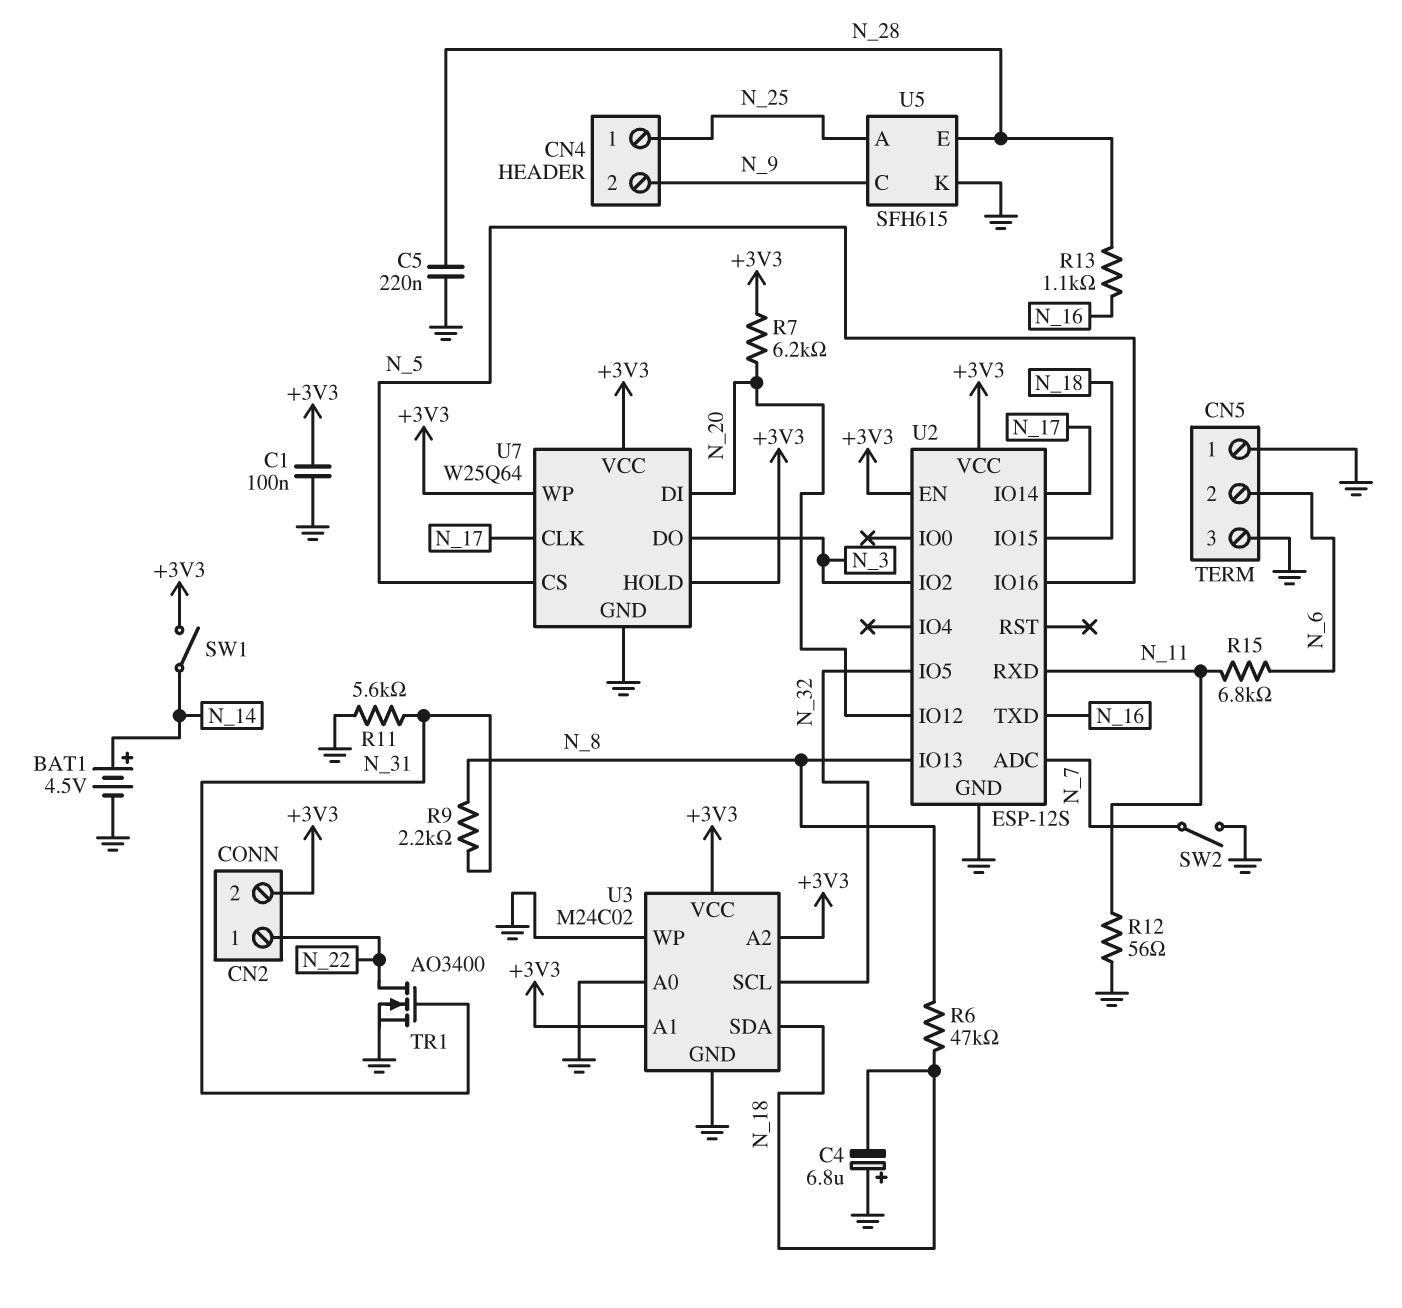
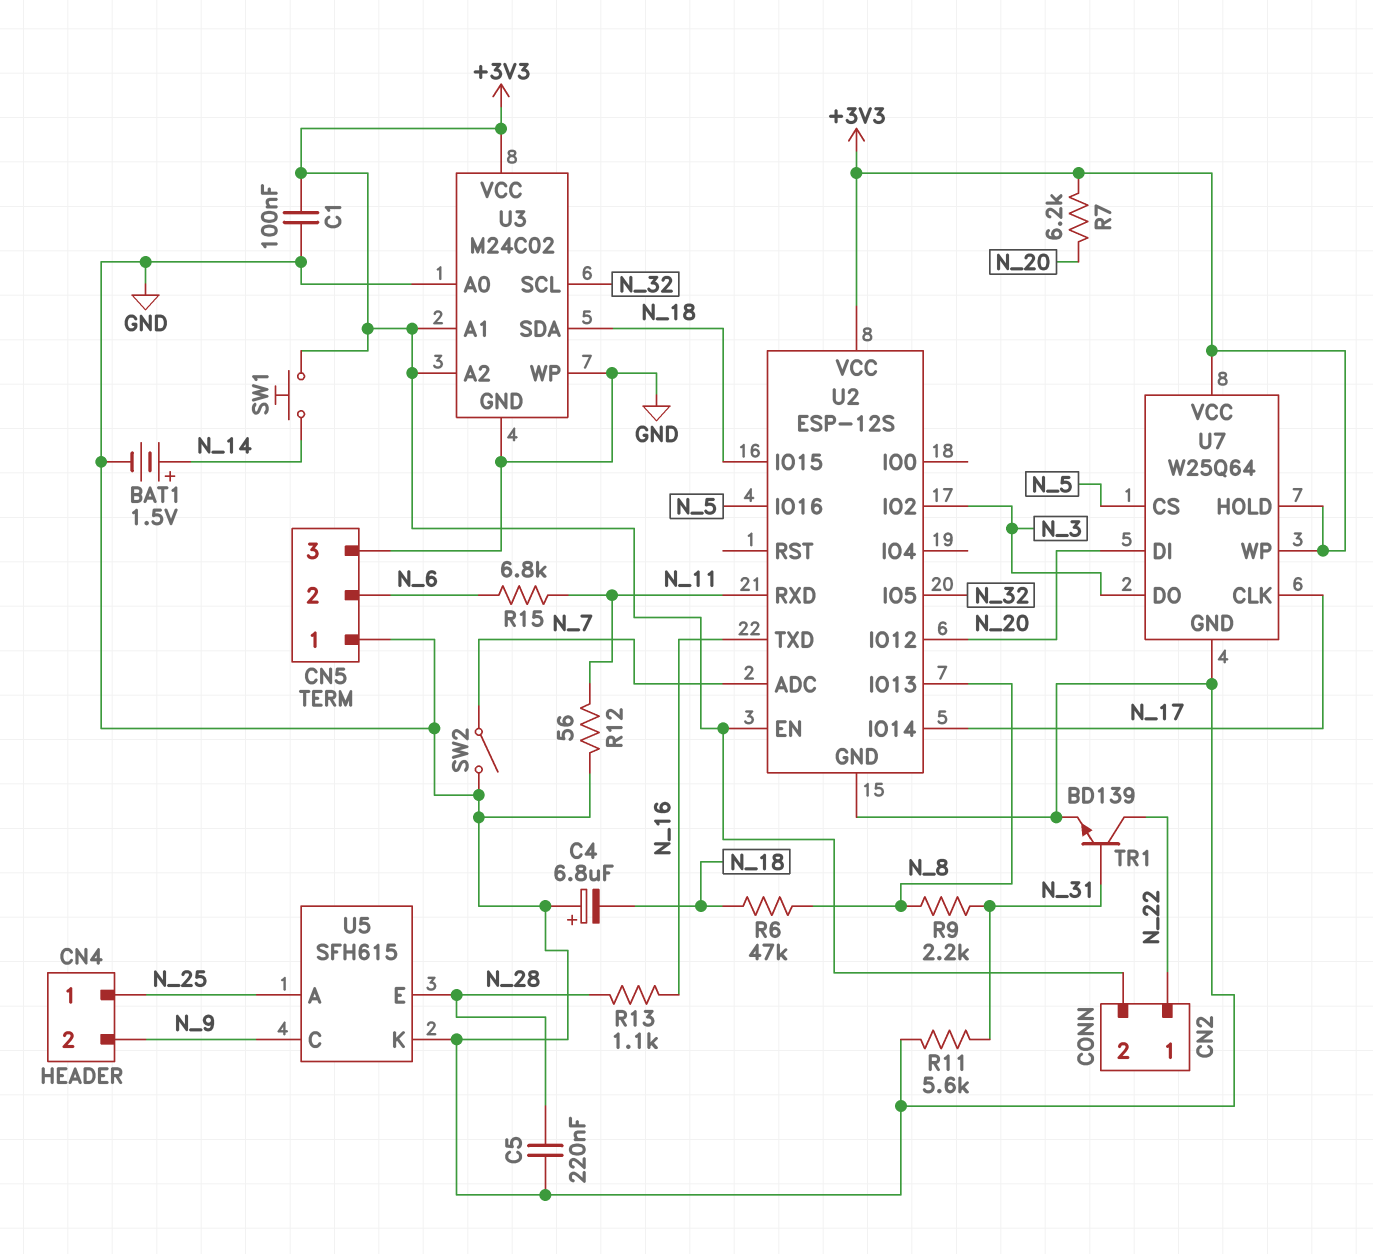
BAT1: 4.5V (plus N_14, minus GND) -> 1.5V (plus N_14, minus GND)
SW1: switch (+3V3, N_14) -> button (+3V3, N_14)
TR1: NMOS AO3400 (G N_31, D N_22, S GND) -> NPN BD139 (B N_31, C N_22, E GND)

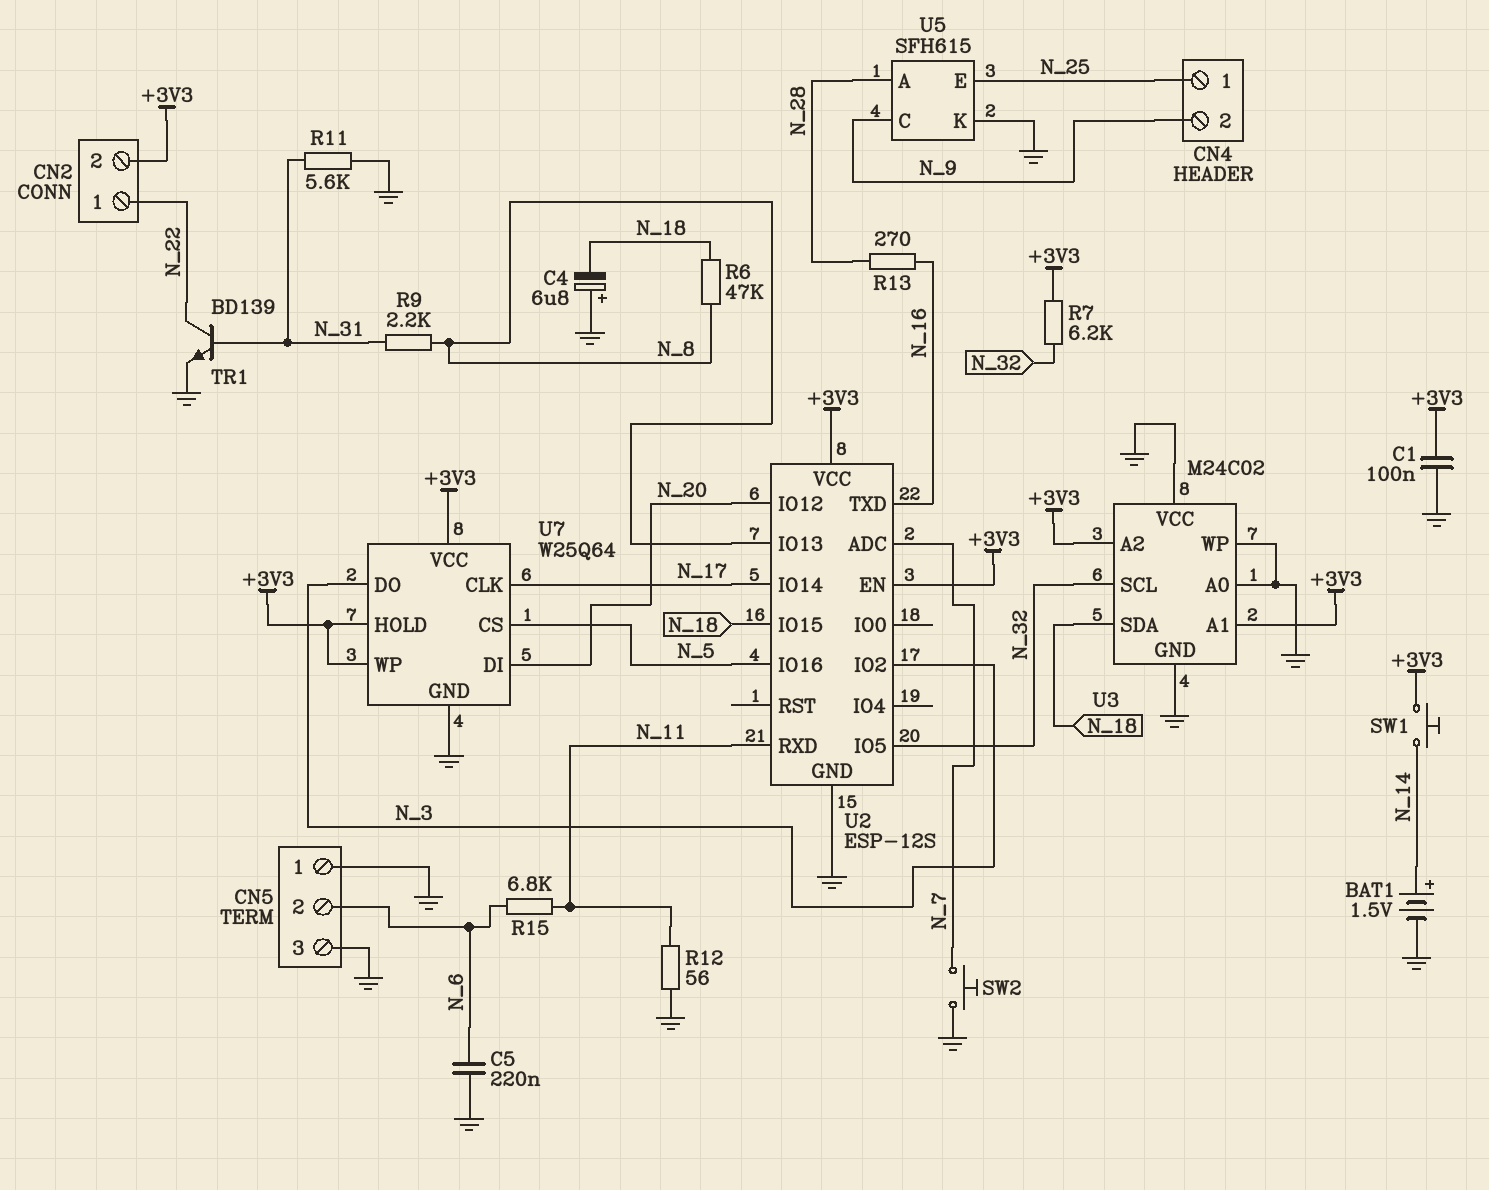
C5: 220nF (GND, N_28) -> 220nF (GND, N_6)
R7: 6.2k (+3V3, N_20) -> 6.2k (+3V3, N_32)
R13: 1.1k (N_16, N_28) -> 270 (N_16, N_28)
SW2: switch (GND, N_7) -> button (GND, N_7)
U3 pin VCC: +3V3 -> GND
U5 pin A: N_25 -> N_28
U5 pin E: N_28 -> N_25

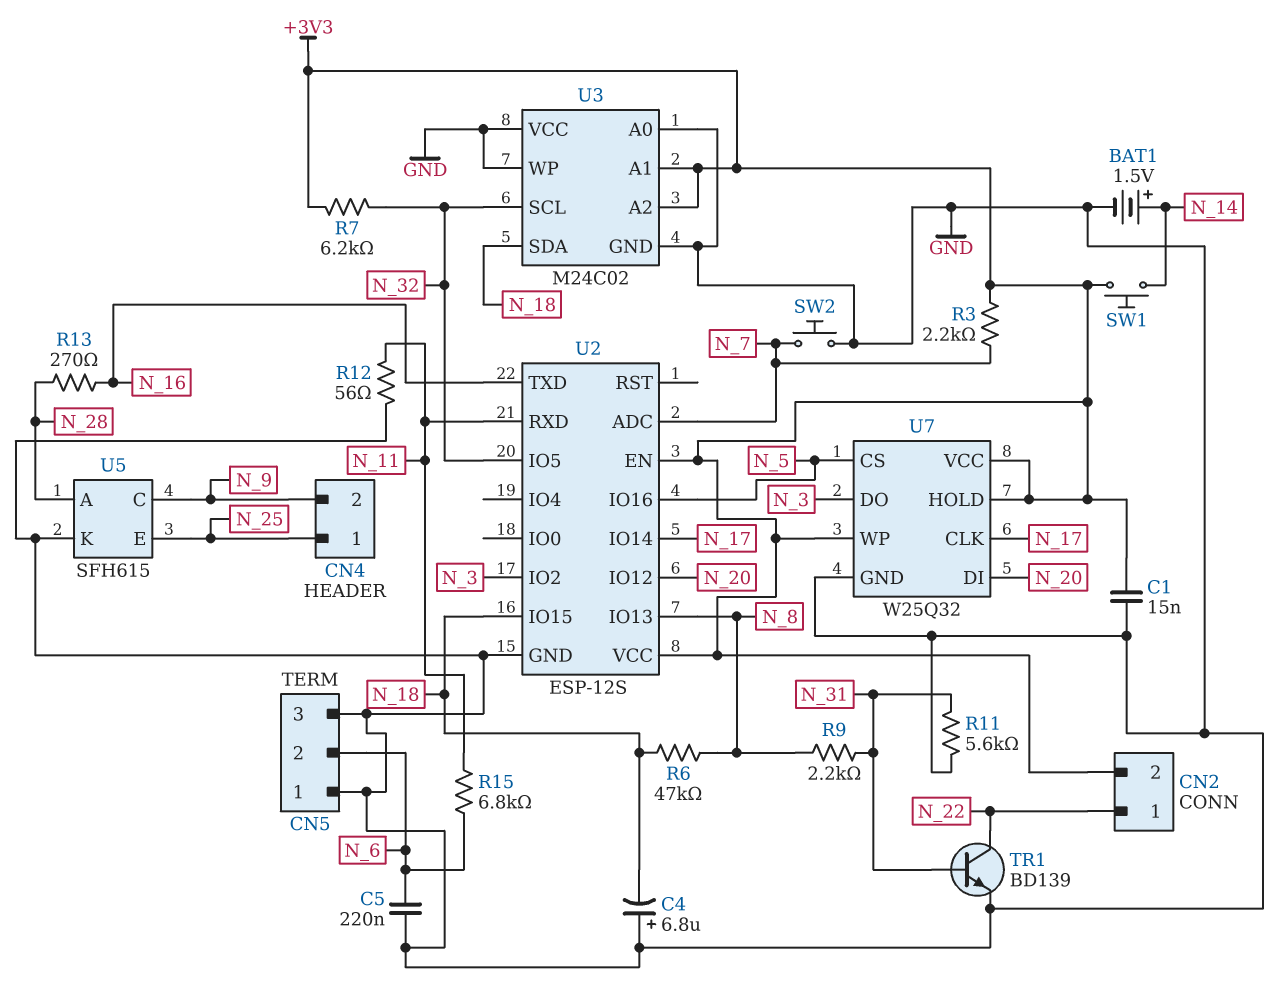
C1: 100nF (+3V3, GND) -> 15nF (+3V3, GND)
R3: none -> 2.2k (+3V3, N_7)
U7: W25Q64 -> W25Q32

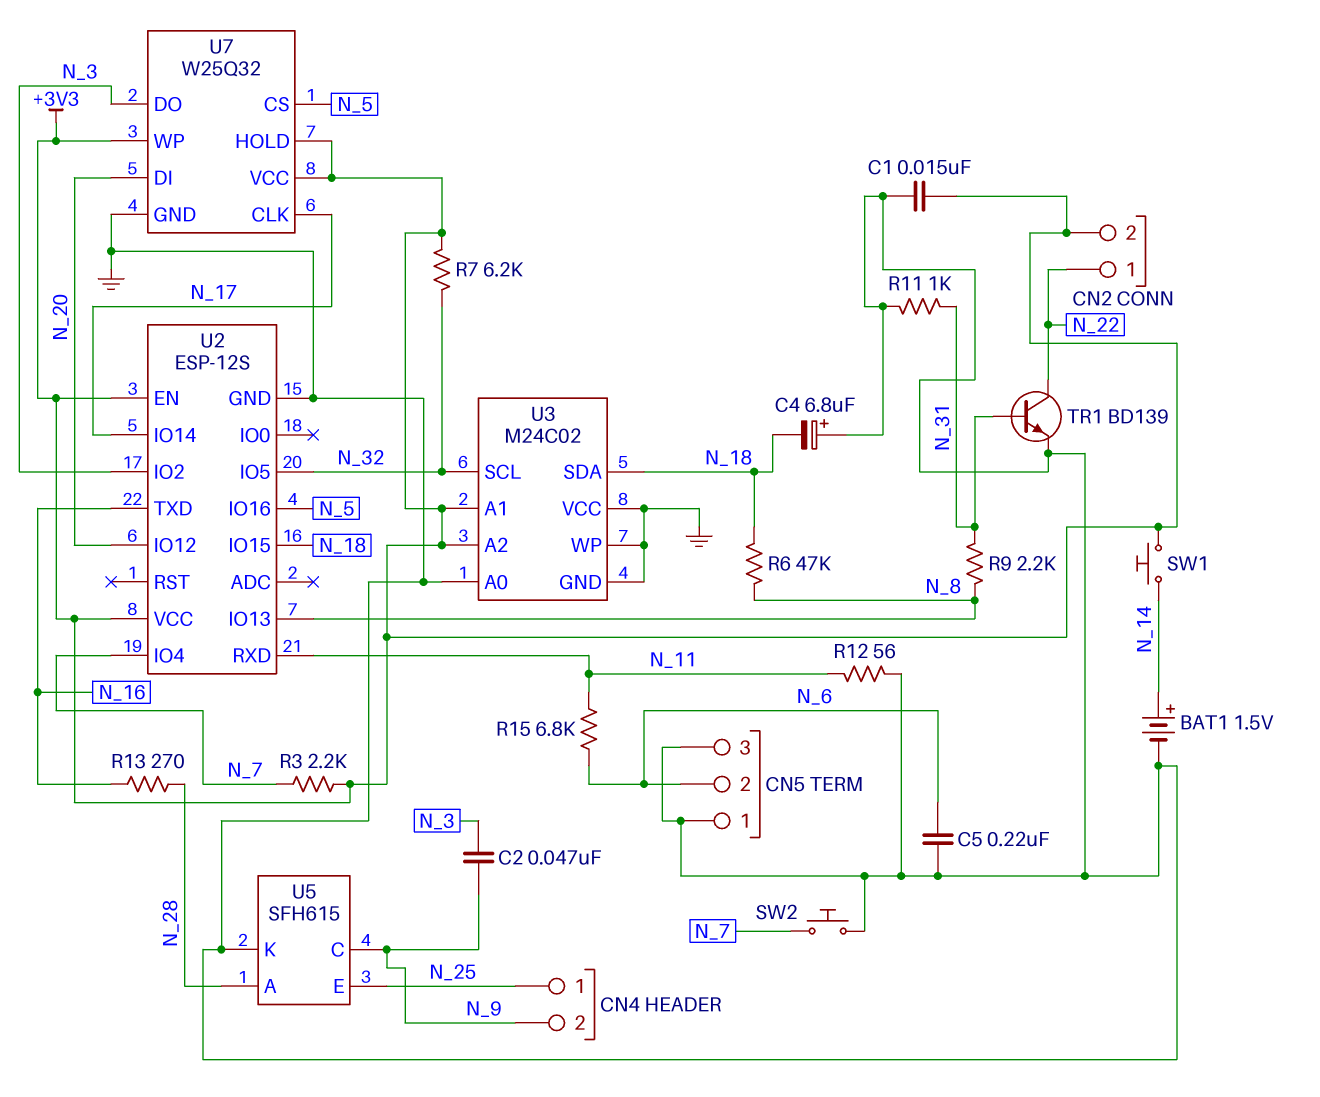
C2: none -> 47nF (N_3, N_9)
R11: 5.6k (GND, N_31) -> 1k (GND, N_31)
U2 pin ADC: N_7 -> none
U2 pin IO4: none -> N_7

